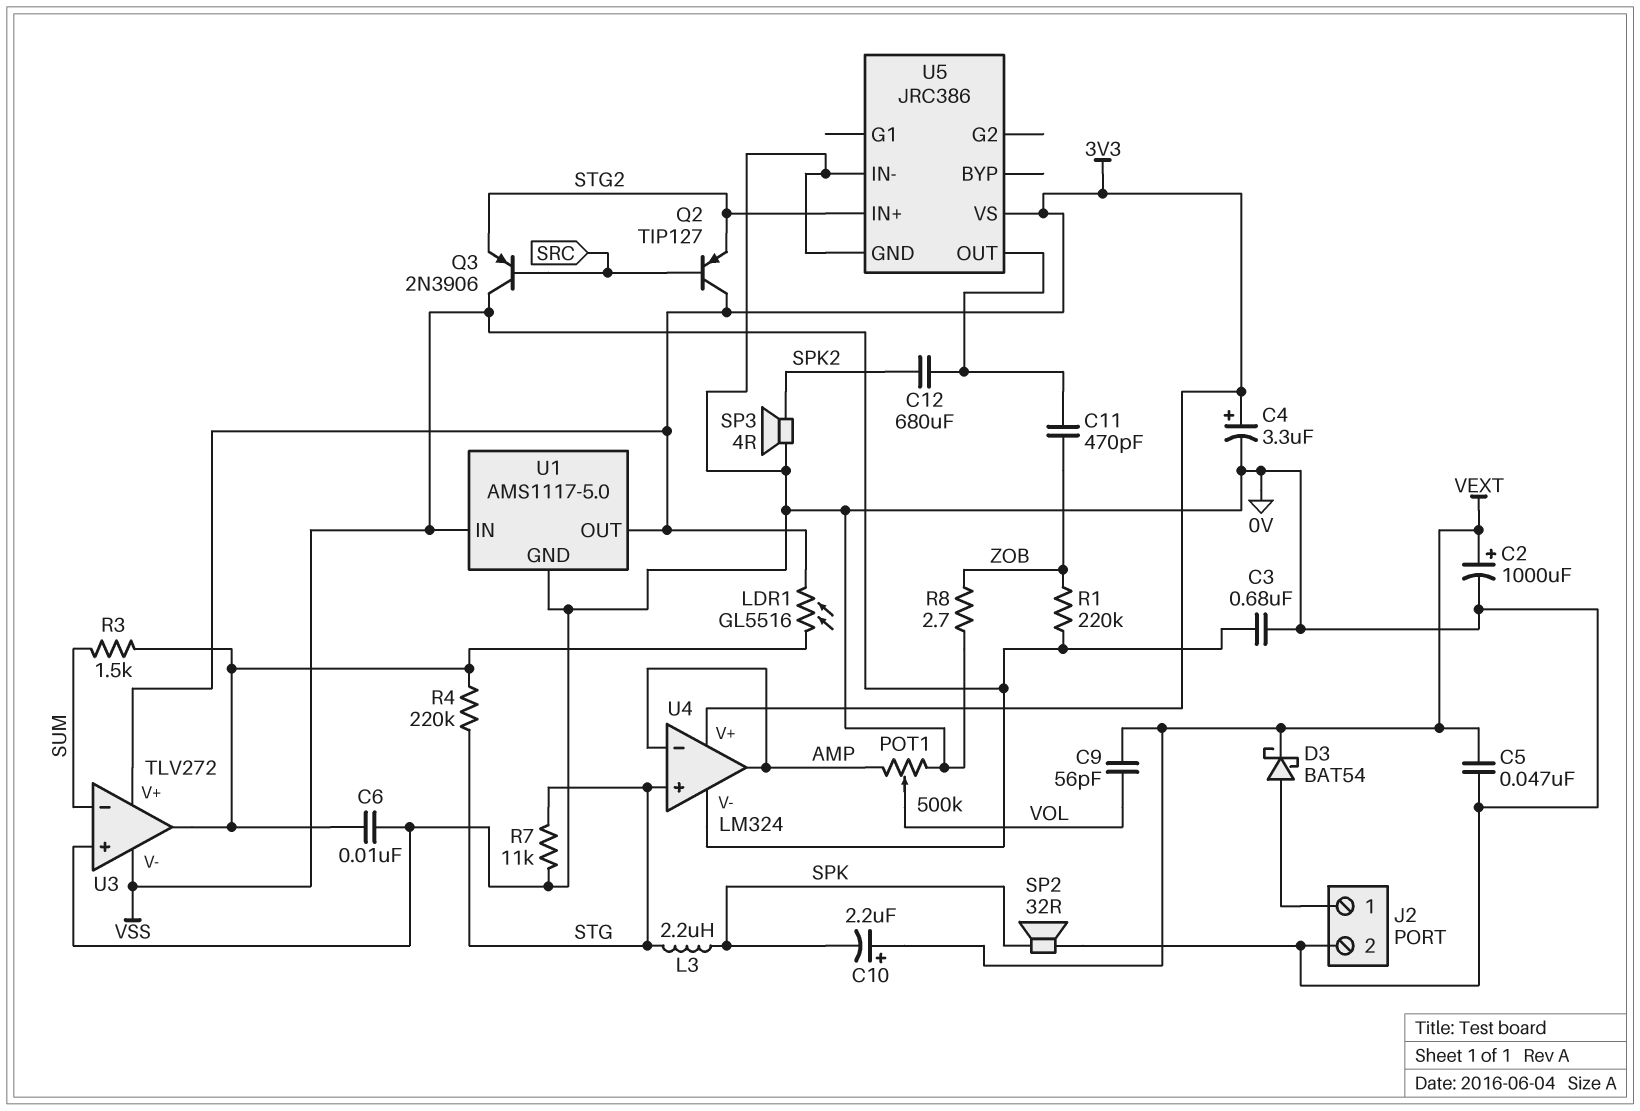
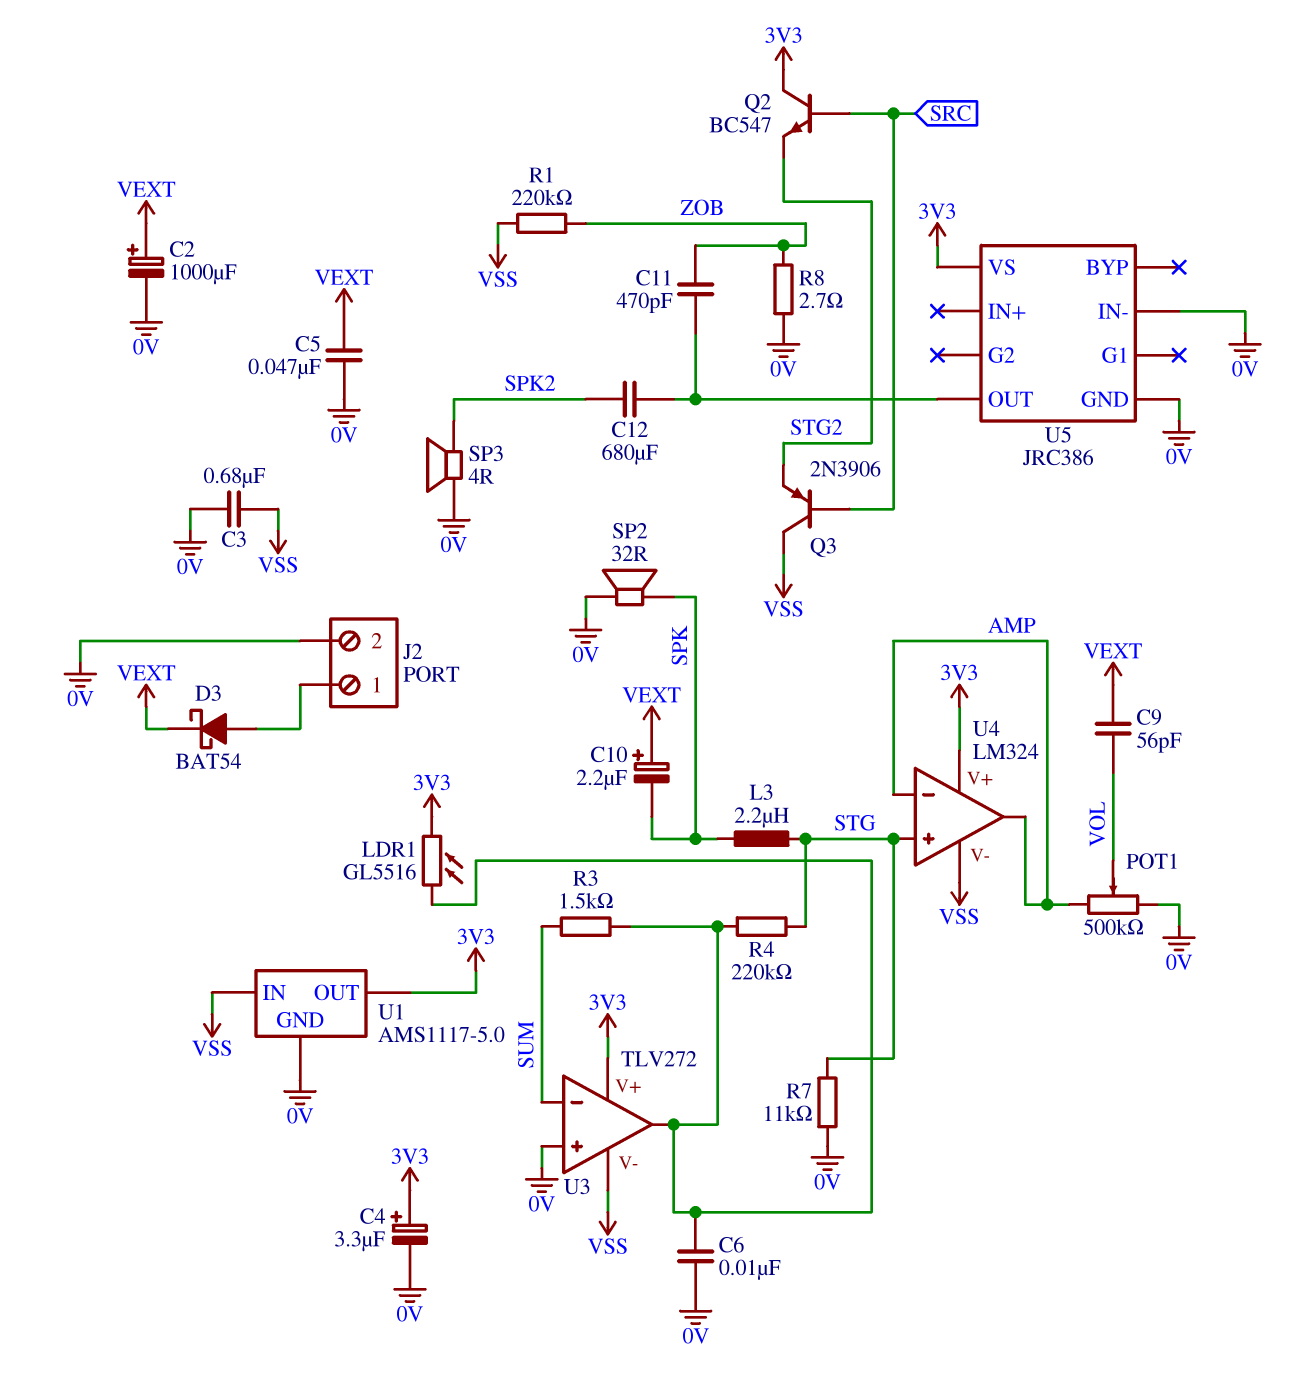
Q2: PNP TIP127 (B SRC, C 3V3, E STG2) -> NPN BC547 (B SRC, C 3V3, E STG2)
U5 pin IN+: STG2 -> none

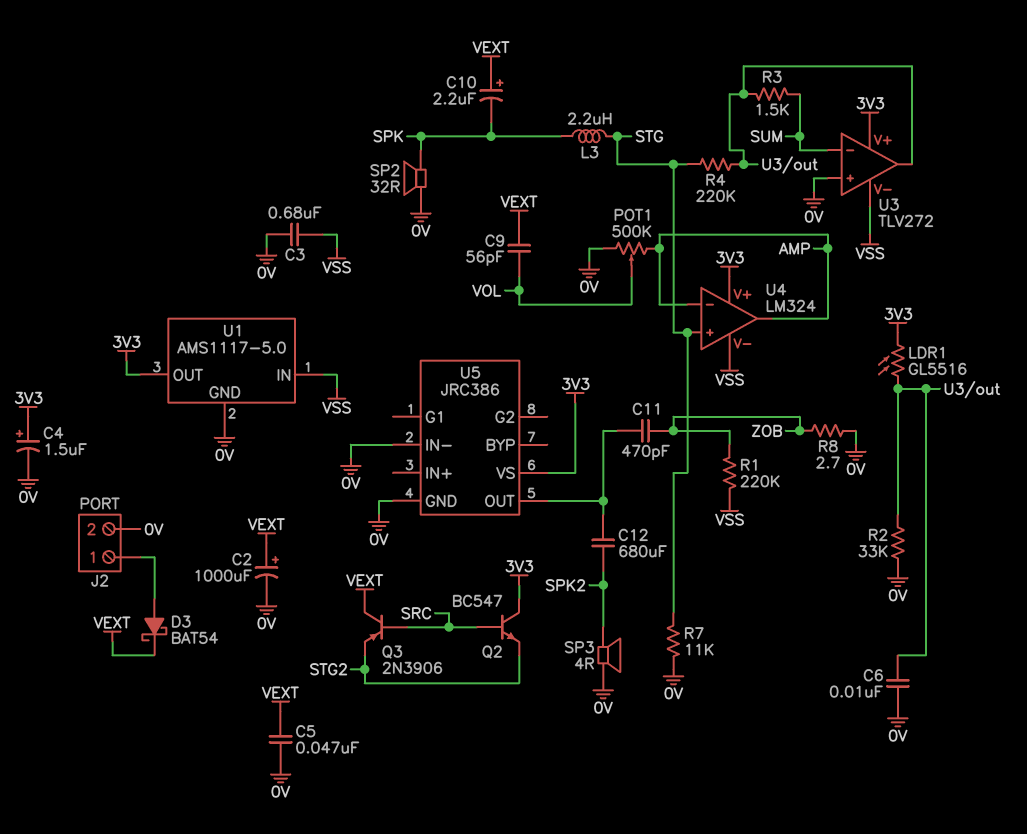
C4: 3.3uF (plus 3V3, minus 0V) -> 1.5uF (plus 3V3, minus 0V)
Q3: PNP 2N3906 (B SRC, C VSS, E STG2) -> PNP 2N3906 (B SRC, C VEXT, E STG2)
R2: none -> 33k (0V, U3/out)

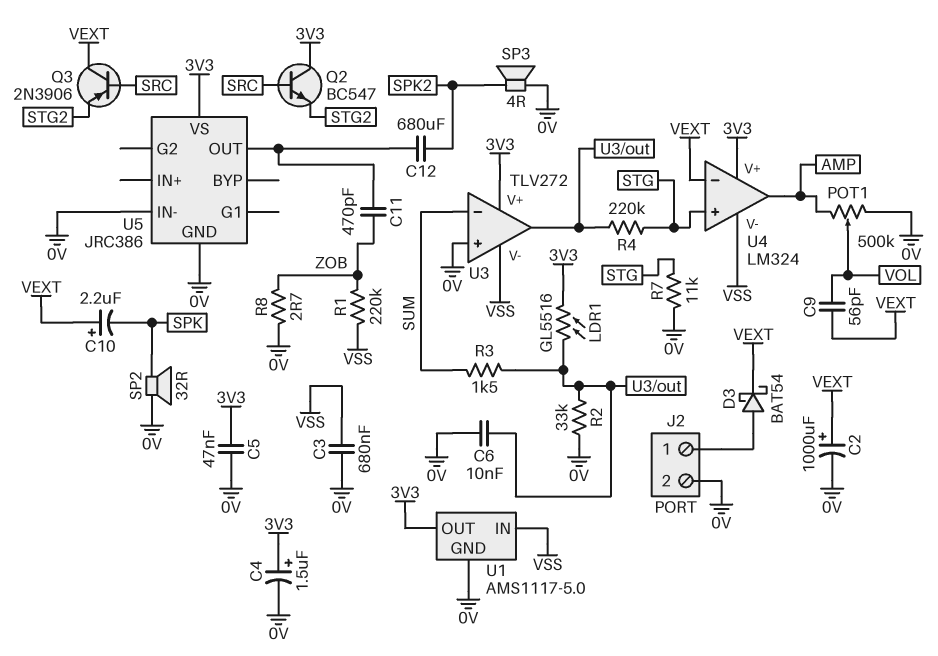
C5: 47nF (0V, VEXT) -> 47nF (0V, 3V3)
L3: 2.2uH (SPK, STG) -> none
U4 pin in-: AMP -> VEXT

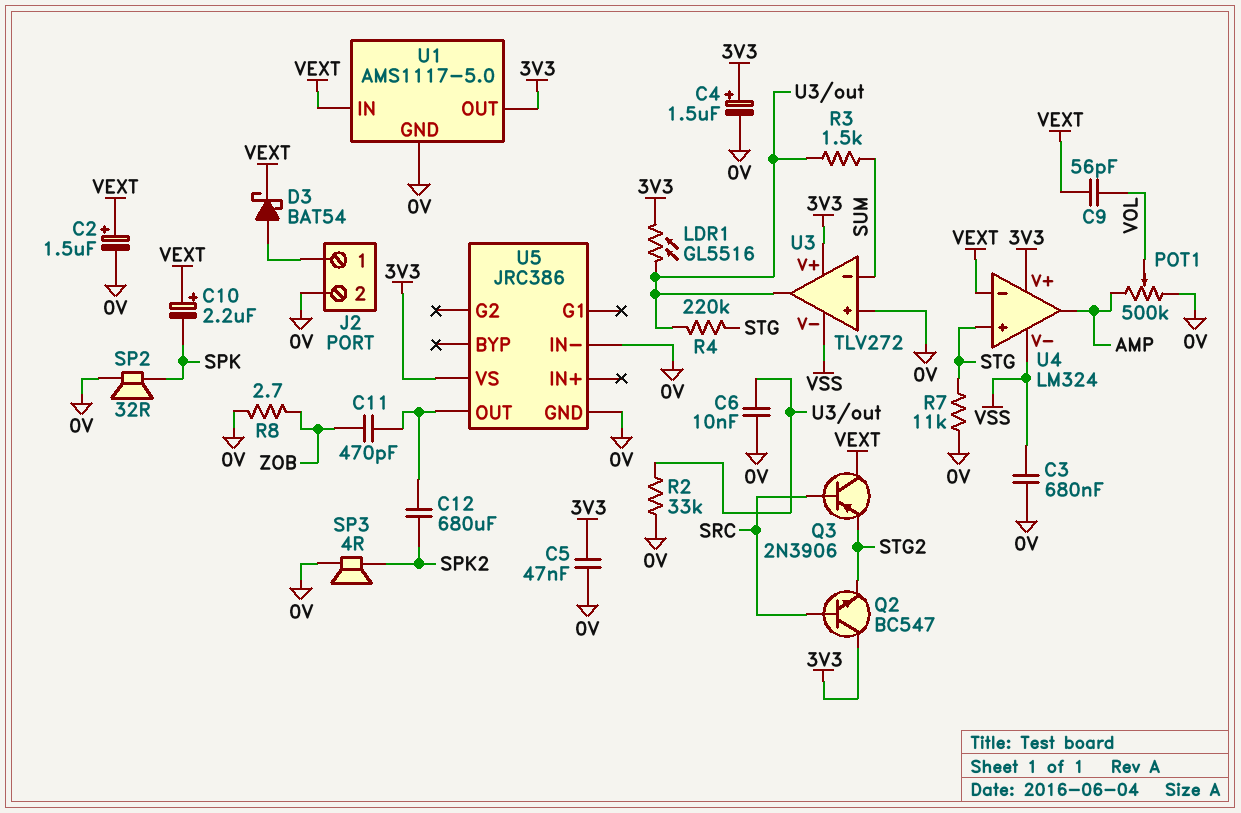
C2: 1000uF (plus VEXT, minus 0V) -> 1.5uF (plus VEXT, minus 0V)
R1: 220k (VSS, ZOB) -> none
U1 pin IN: VSS -> VEXT

